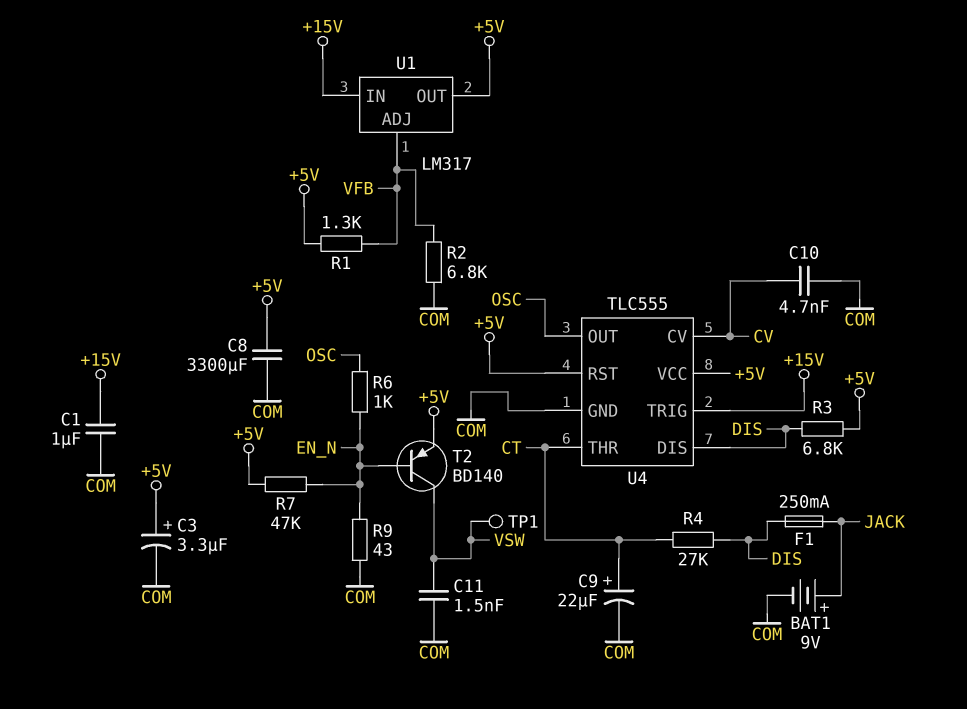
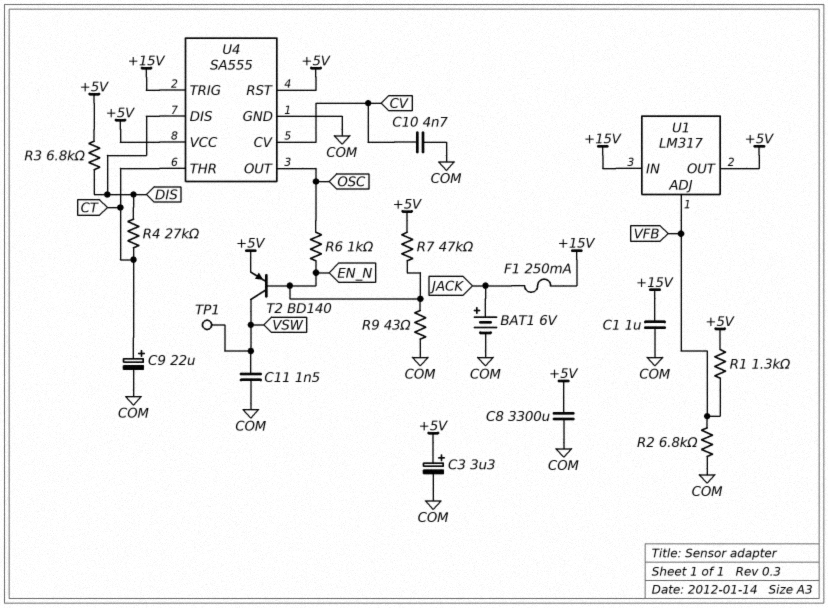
BAT1: 9V (plus JACK, minus COM) -> 6V (plus JACK, minus COM)
F1: 250mA (DIS, JACK) -> 250mA (+15V, JACK)
U4: TLC555 -> SA555

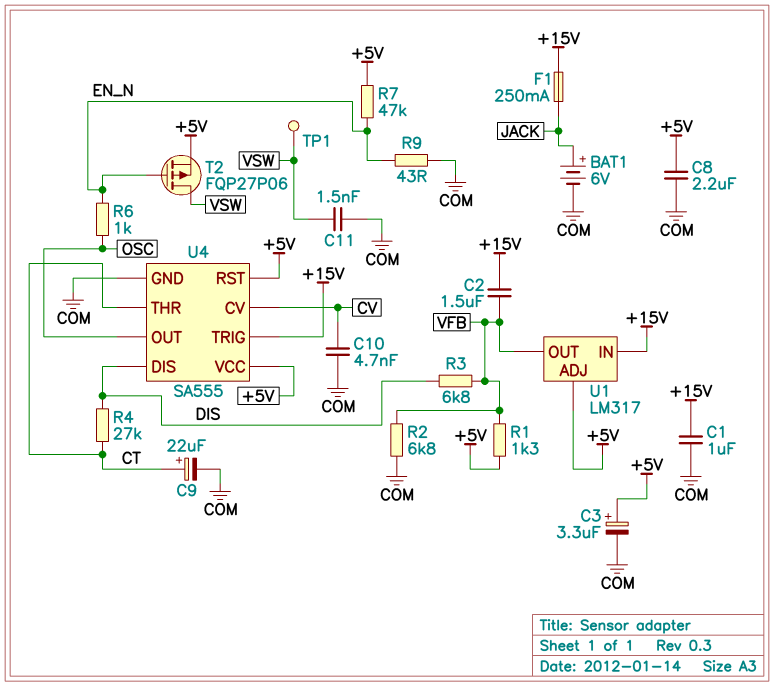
C2: none -> 1.5uF (+15V, VFB)
C8: 3300uF (+5V, COM) -> 2.2uF (+5V, COM)
R3: 6.8k (+5V, DIS) -> 6.8k (DIS, VFB)
T2: PNP BD140 (B EN_N, C VSW, E +5V) -> PMOS FQP27P06 (G EN_N, D VSW, S +5V)
U1 pin ADJ: VFB -> +5V
U1 pin OUT: +5V -> VFB

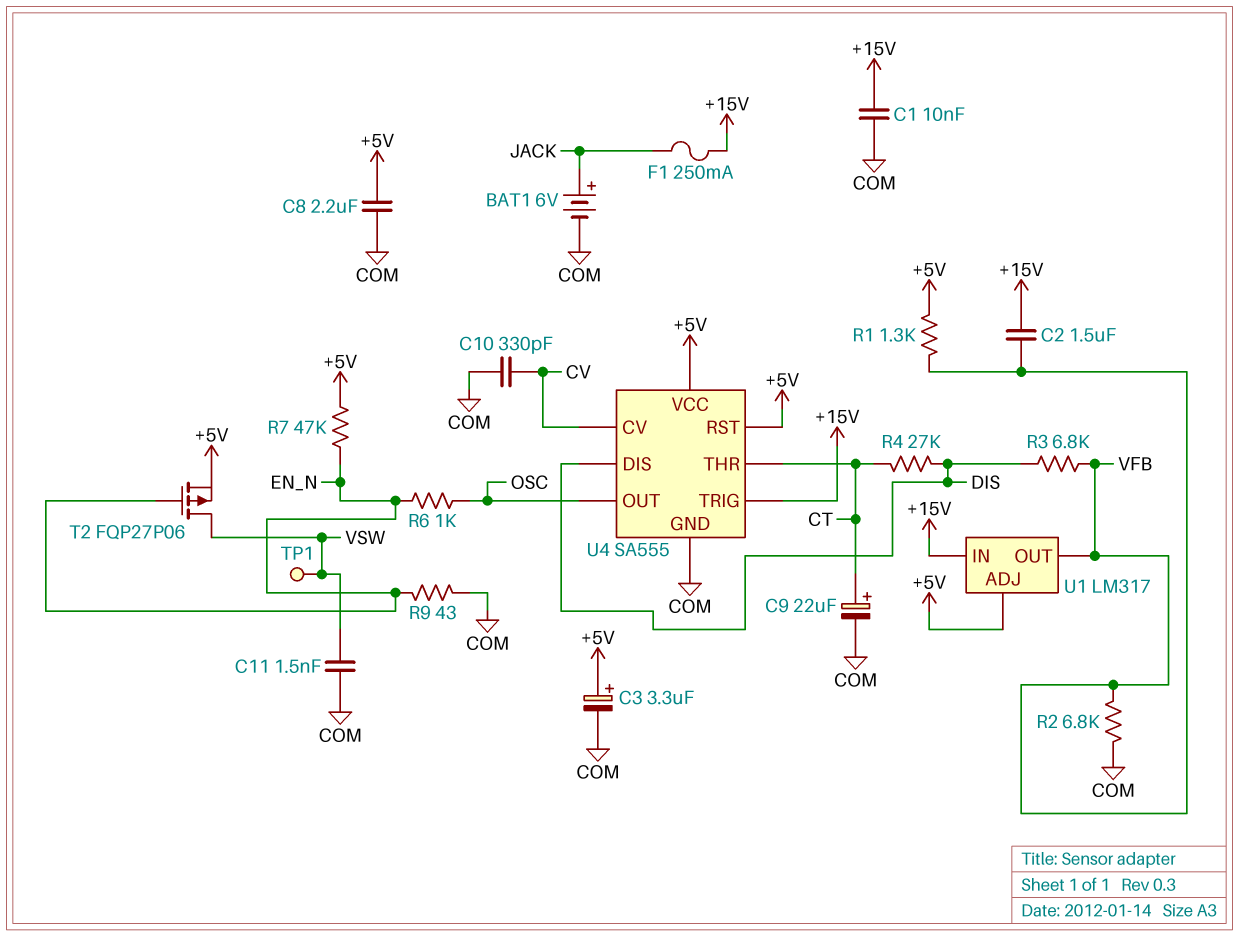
C1: 1uF (+15V, COM) -> 10nF (+15V, COM)
C10: 4.7nF (COM, CV) -> 330pF (COM, CV)

